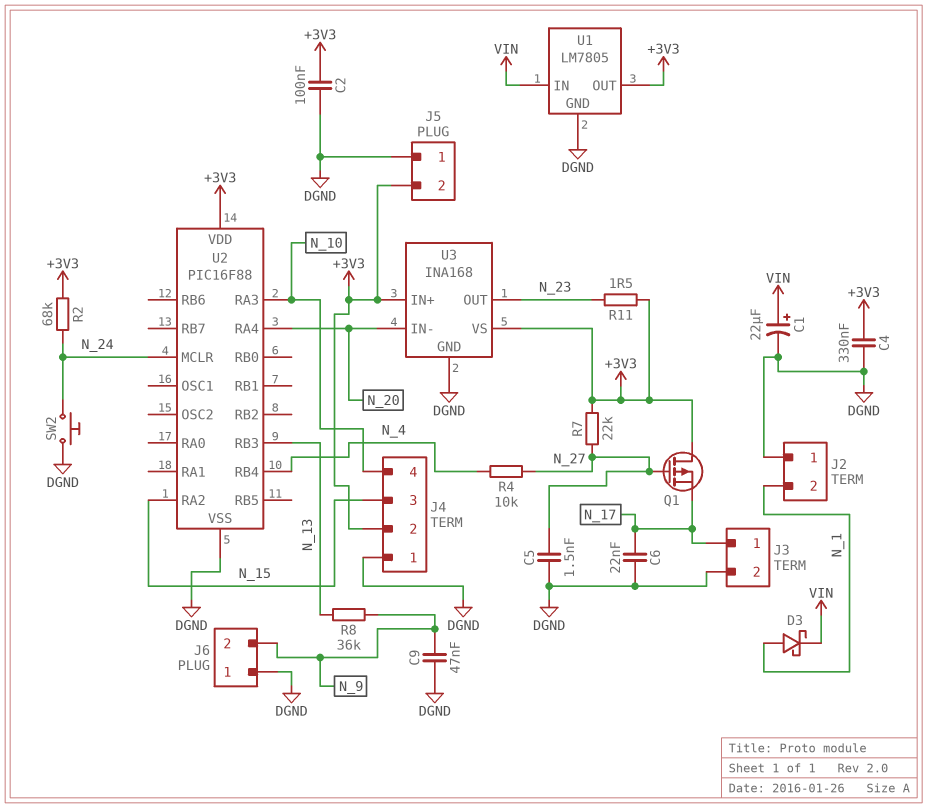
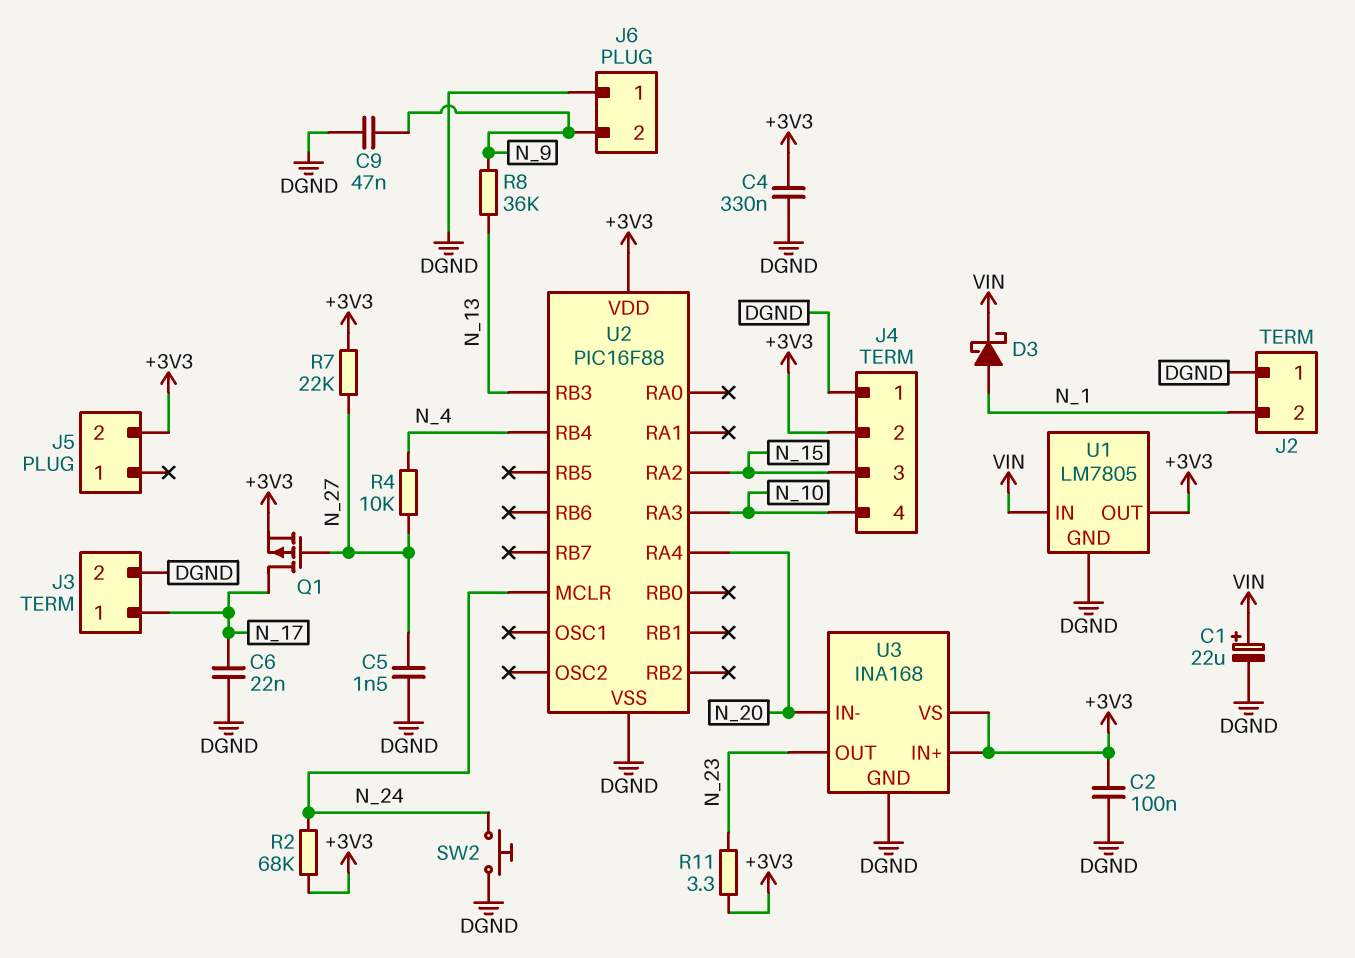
J5 pin 1: DGND -> none
Q1: PMOS (G N_27, D +3V3, S N_17) -> PMOS (G N_27, D N_17, S +3V3)
R11: 1.5 (+3V3, N_23) -> 3.3 (+3V3, N_23)

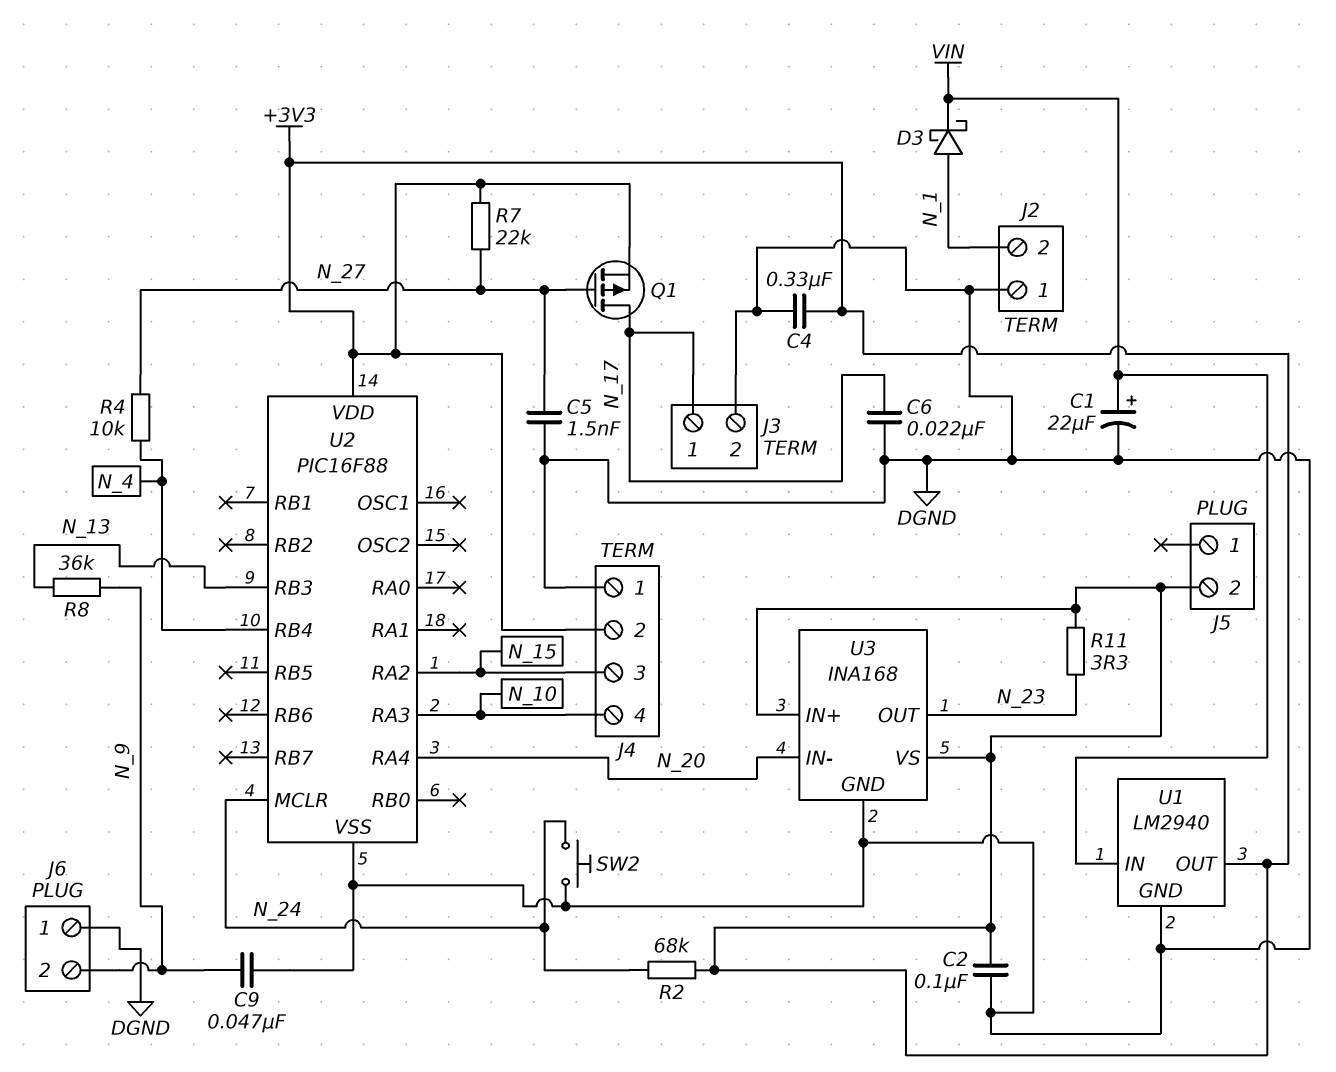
U1: LM7805 -> LM2940

